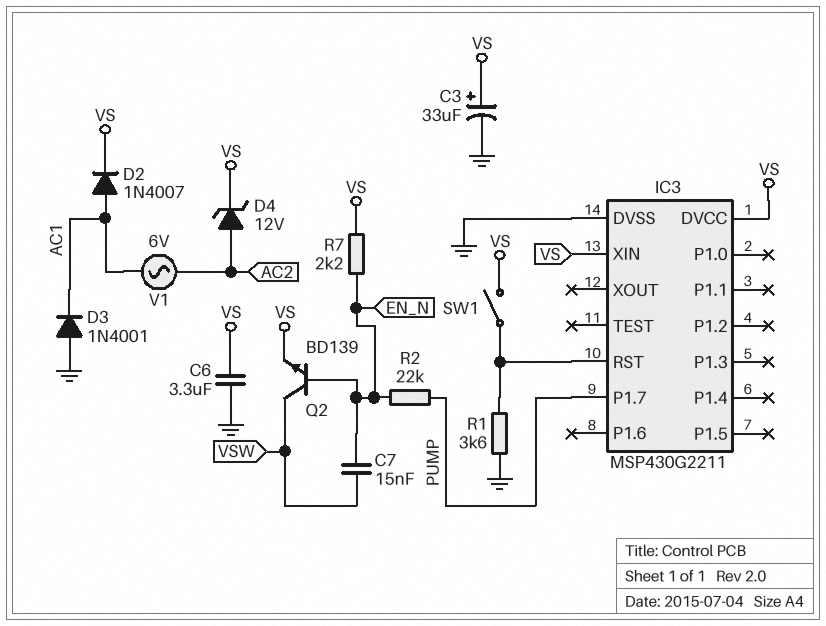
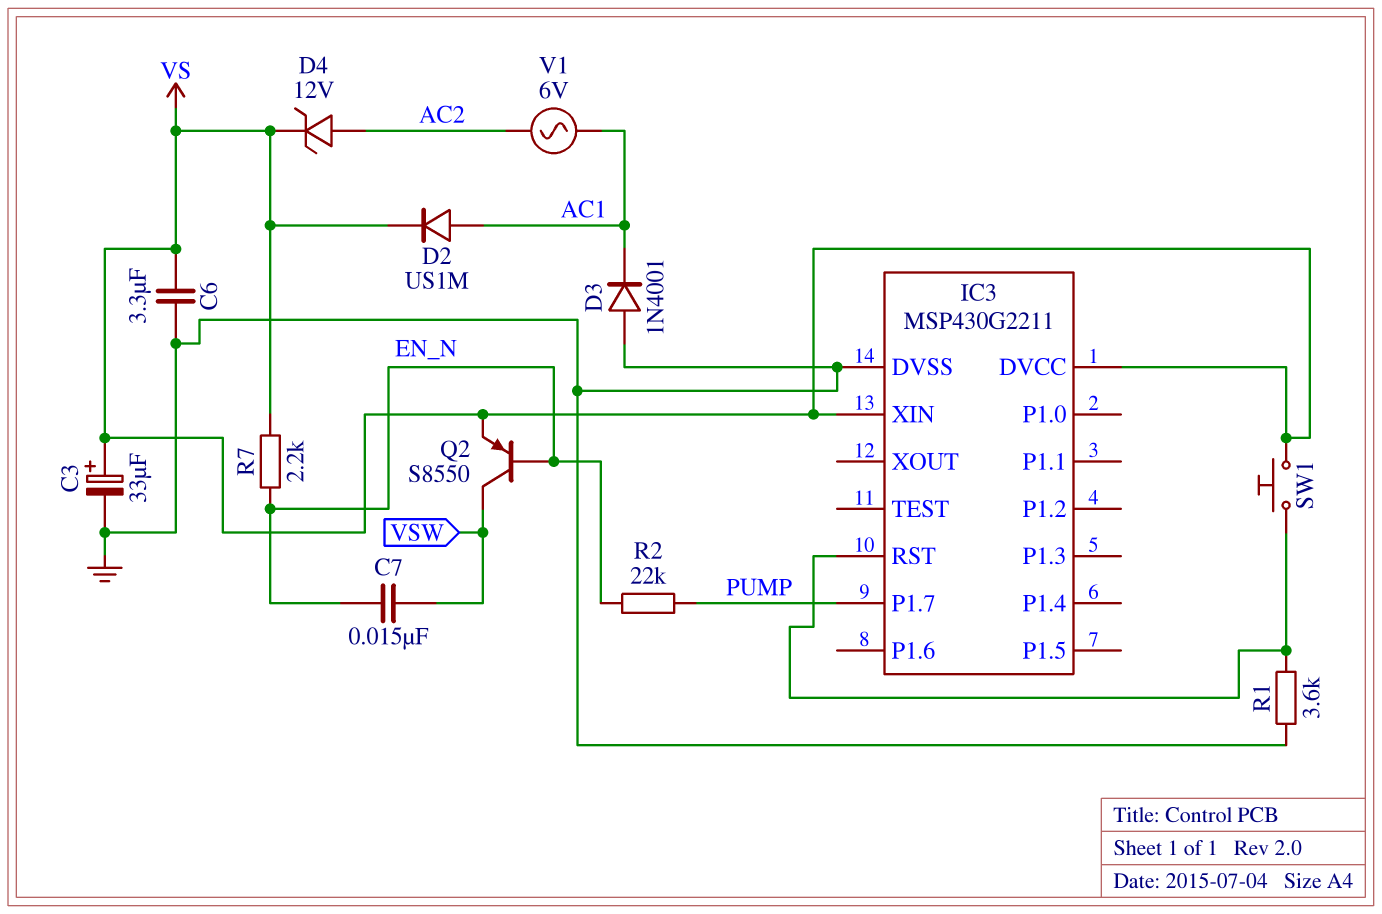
D2: diode 1N4007 (A AC1, K VS) -> diode US1M (A AC1, K VS)
Q2: NPN BD139 (B EN_N, C VSW, E VS) -> PNP S8550 (B EN_N, C VSW, E VS)
SW1: switch (IC3/RST, VS) -> button (IC3/RST, VS)

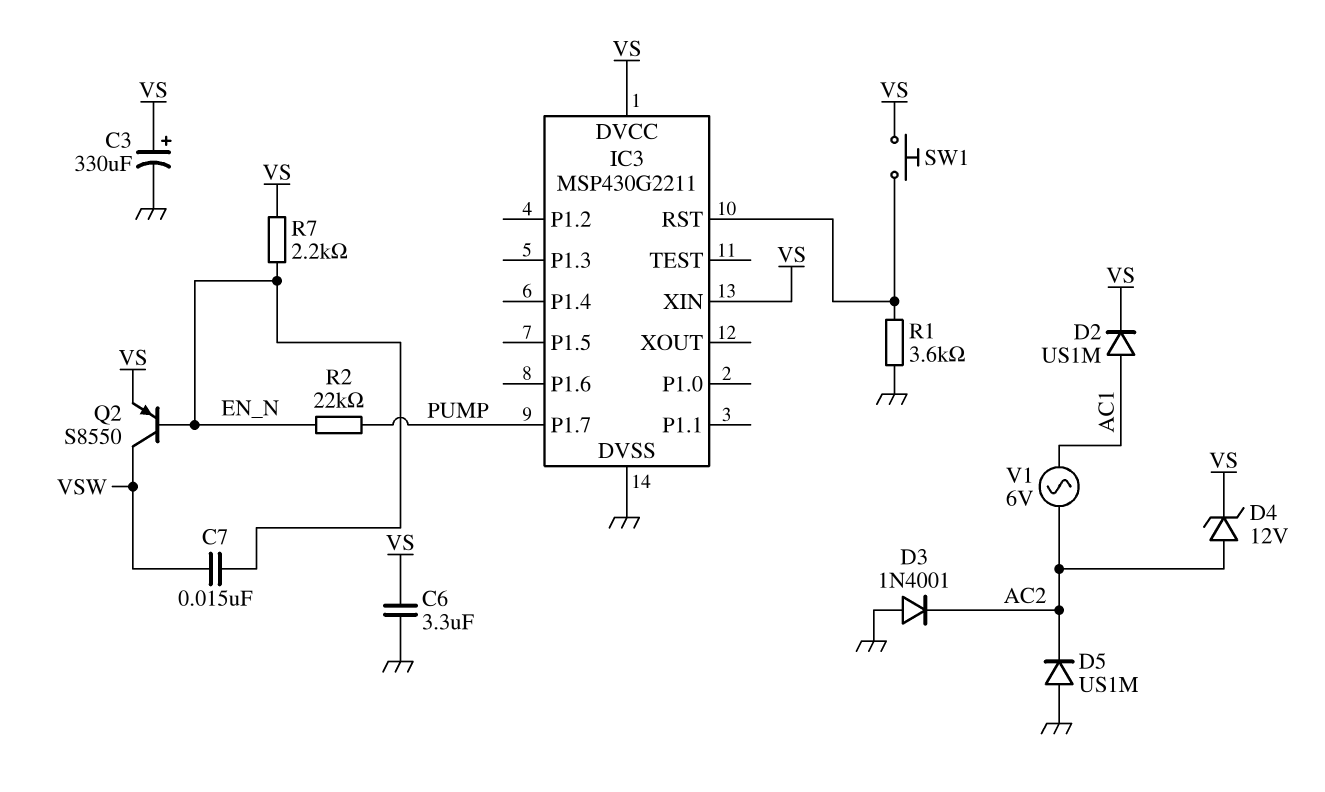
C3: 33uF (plus VS, minus GND) -> 330uF (plus VS, minus GND)
D3: diode 1N4001 (A GND, K AC1) -> diode 1N4001 (A GND, K AC2)
D5: none -> diode US1M (A GND, K AC2)

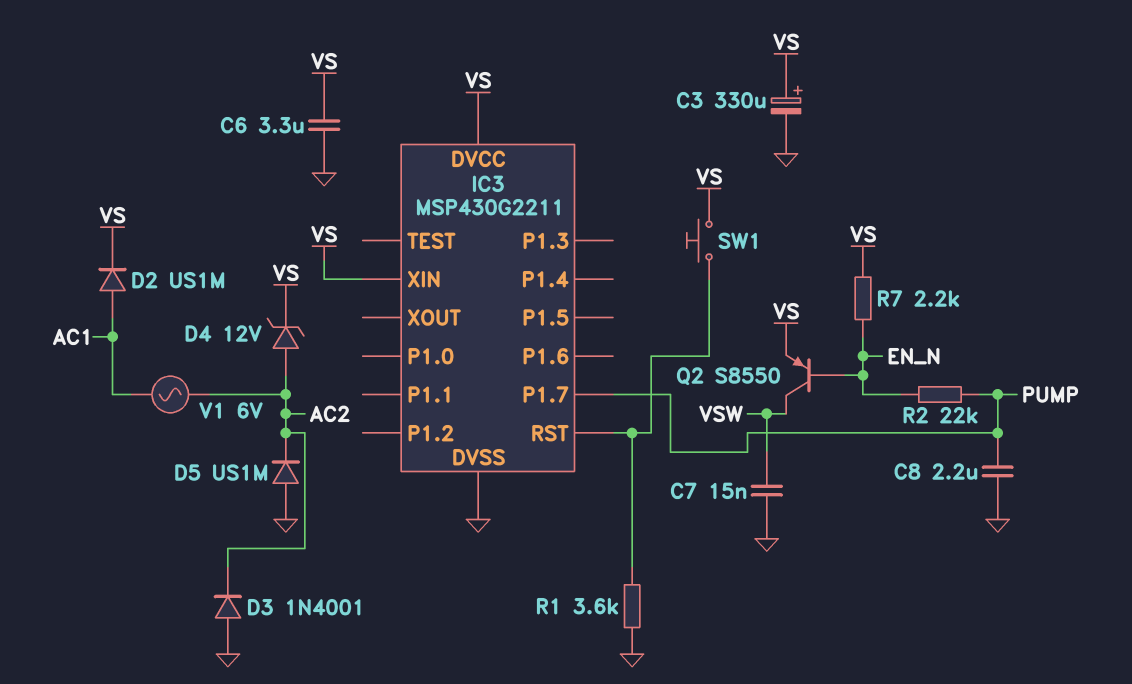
C7: 15nF (EN_N, VSW) -> 15nF (GND, VSW)
C8: none -> 2.2uF (GND, PUMP)

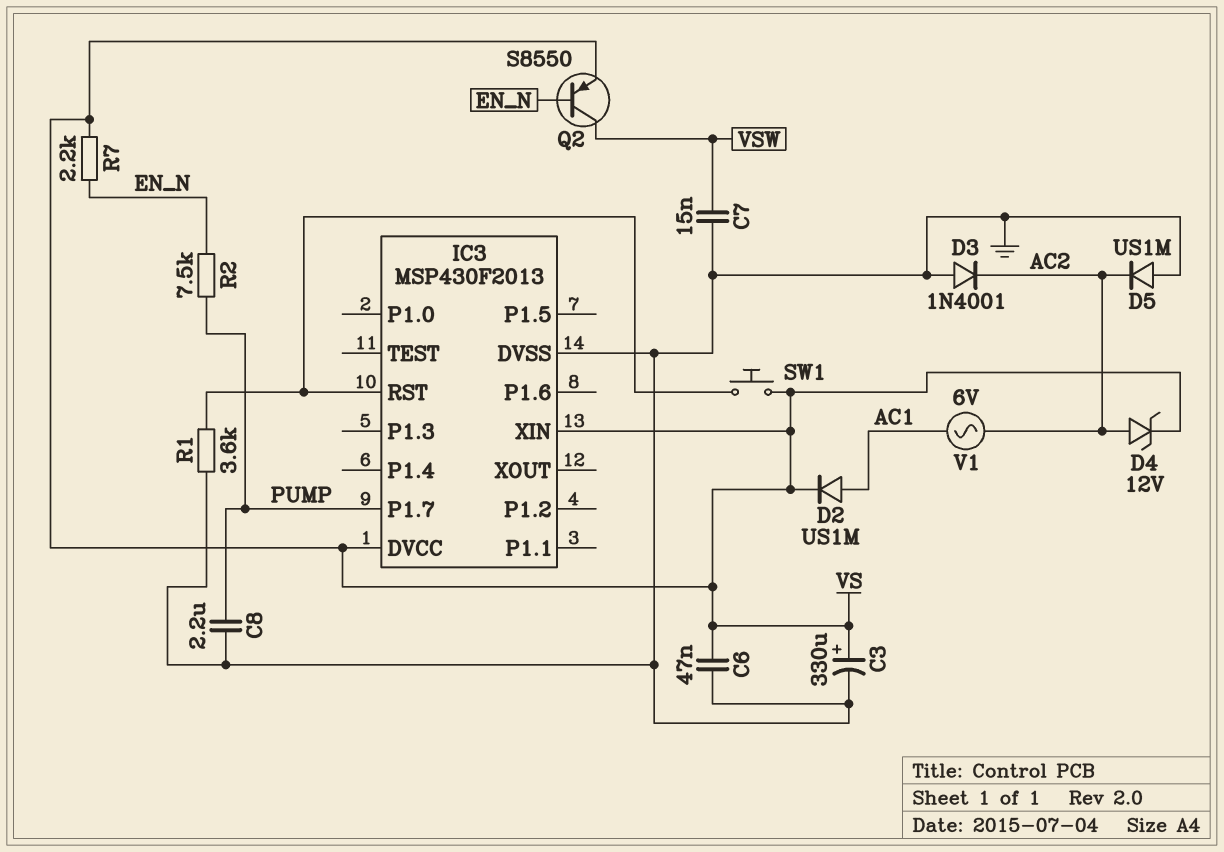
C6: 3.3uF (GND, VS) -> 47nF (GND, VS)
IC3: MSP430G2211 -> MSP430F2013
R2: 22k (EN_N, PUMP) -> 7.5k (EN_N, PUMP)

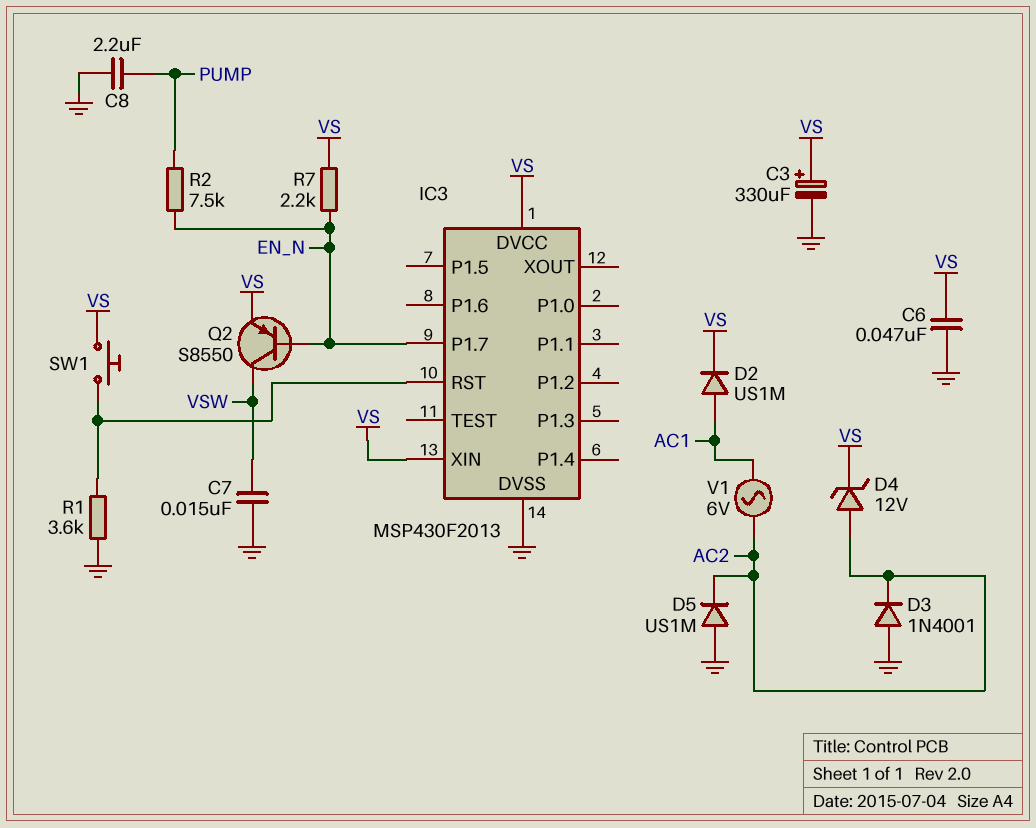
IC3 pin P1.7: PUMP -> EN_N

